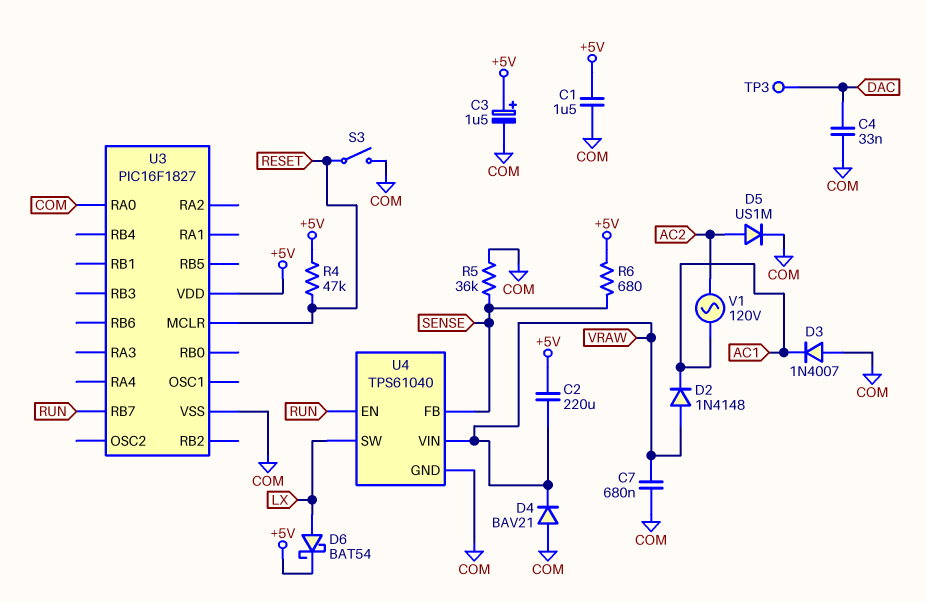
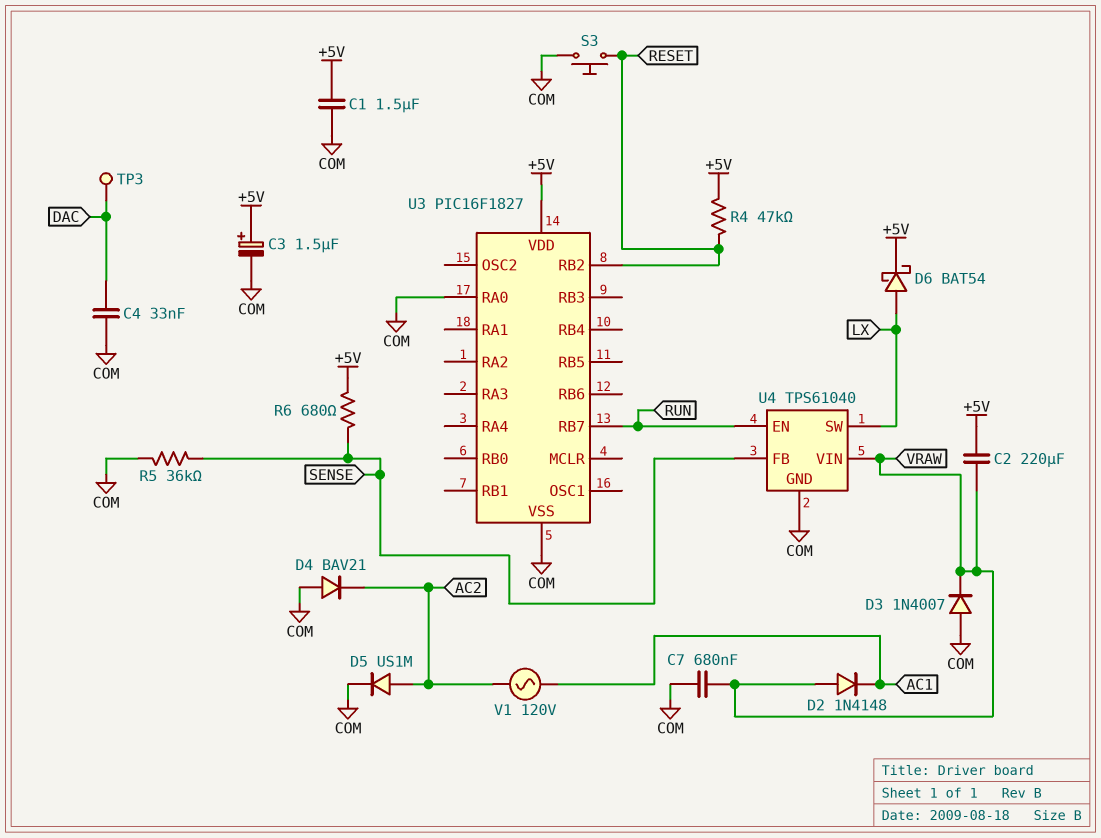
D3: diode 1N4007 (A COM, K AC1) -> diode 1N4007 (A COM, K VRAW)
D4: diode BAV21 (A COM, K VRAW) -> diode BAV21 (A COM, K AC2)
S3: switch (COM, RESET) -> button (COM, RESET)
U3 pin MCLR: RESET -> none
U3 pin RB2: none -> RESET

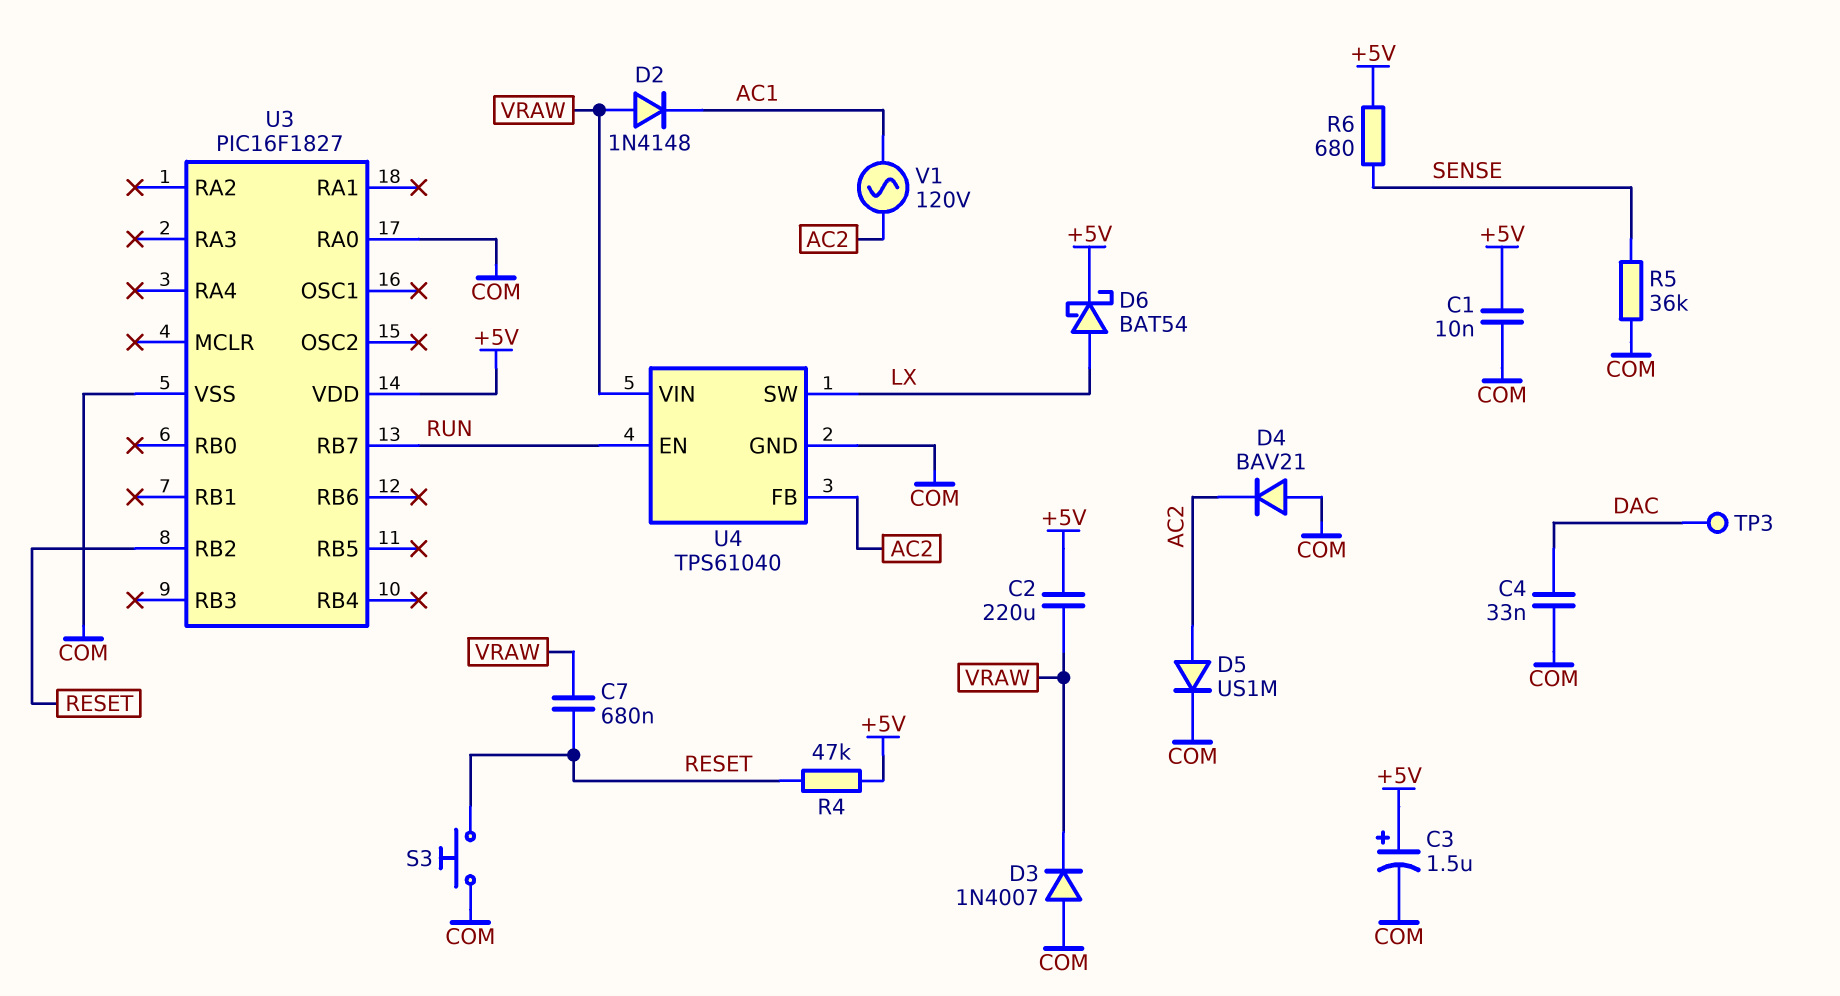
C1: 1.5uF (+5V, COM) -> 10nF (+5V, COM)
C7: 680nF (COM, VRAW) -> 680nF (RESET, VRAW)
U4 pin FB: SENSE -> AC2

